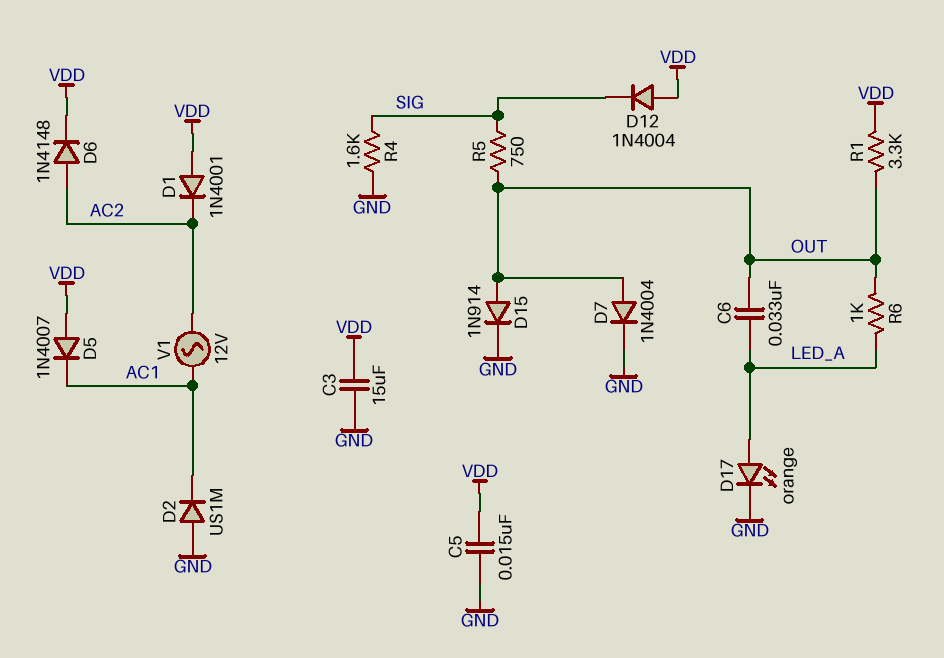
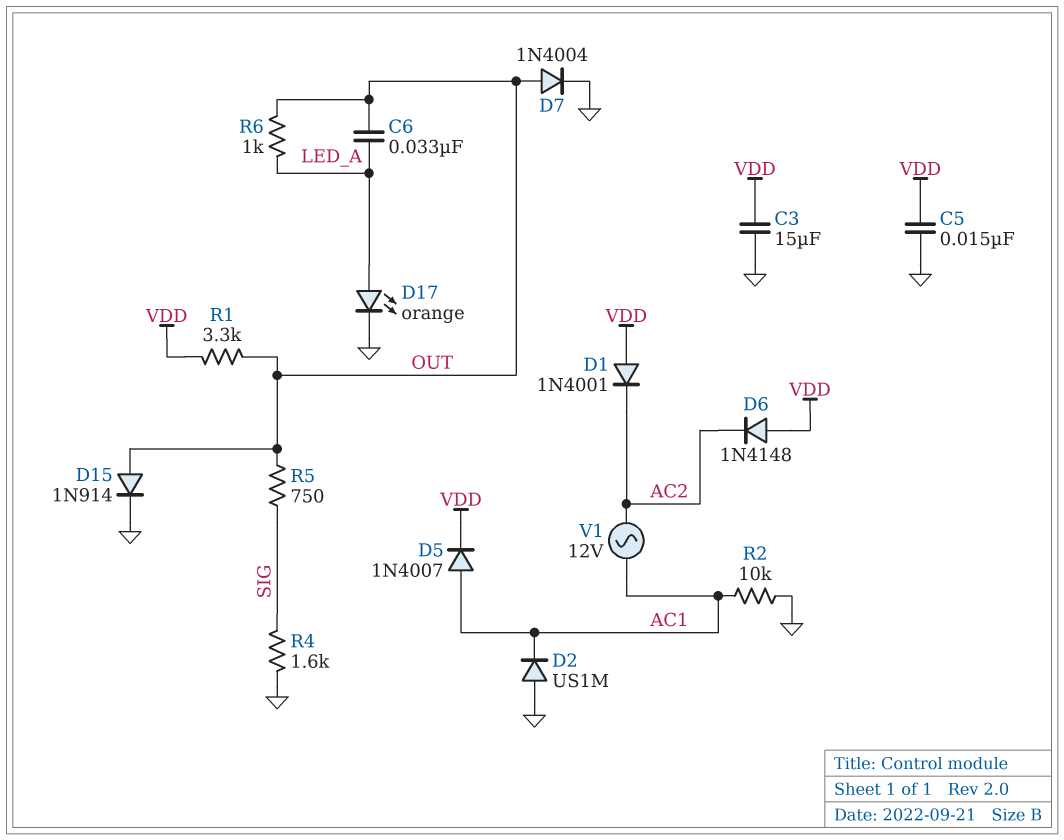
D5: diode 1N4007 (A VDD, K AC1) -> diode 1N4007 (A AC1, K VDD)
D6: diode 1N4148 (A AC2, K VDD) -> diode 1N4148 (A VDD, K AC2)
D12: diode 1N4004 (A VDD, K SIG) -> none
R2: none -> 10k (AC1, GND)

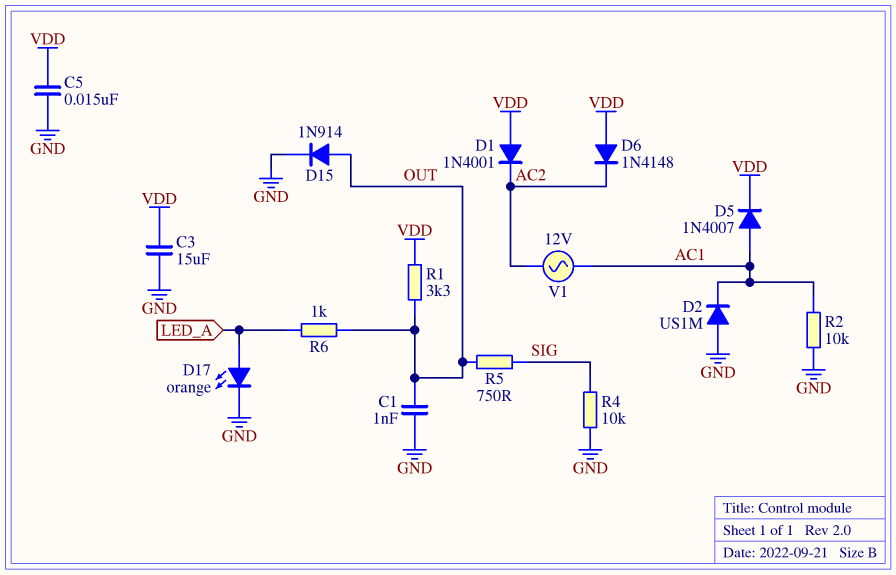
C1: none -> 1nF (GND, OUT)
C6: 33nF (LED_A, OUT) -> none
D7: diode 1N4004 (A OUT, K GND) -> none
R4: 1.6k (GND, SIG) -> 10k (GND, SIG)

